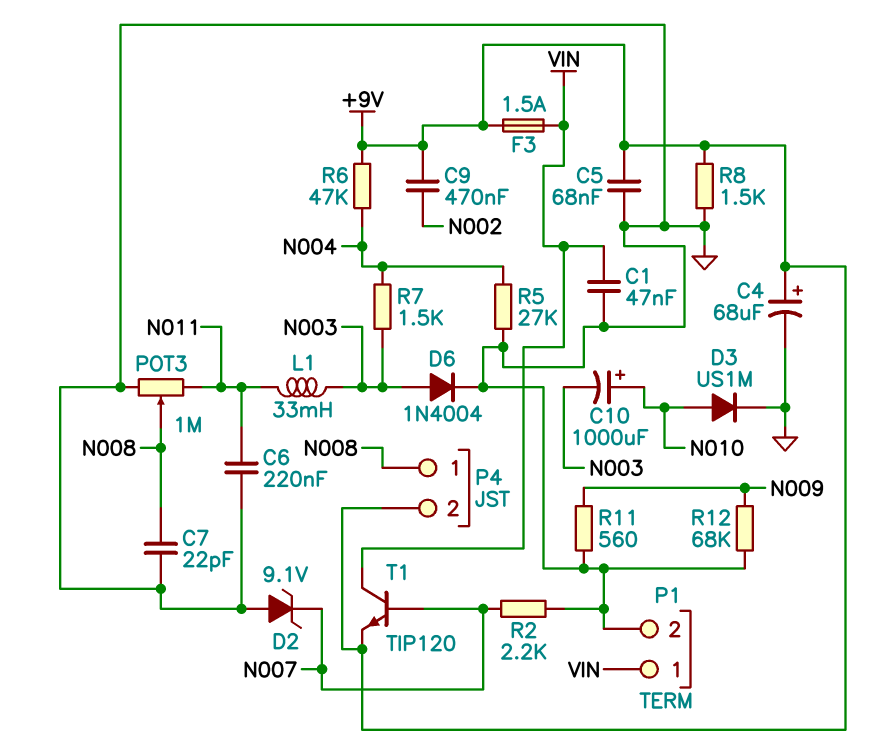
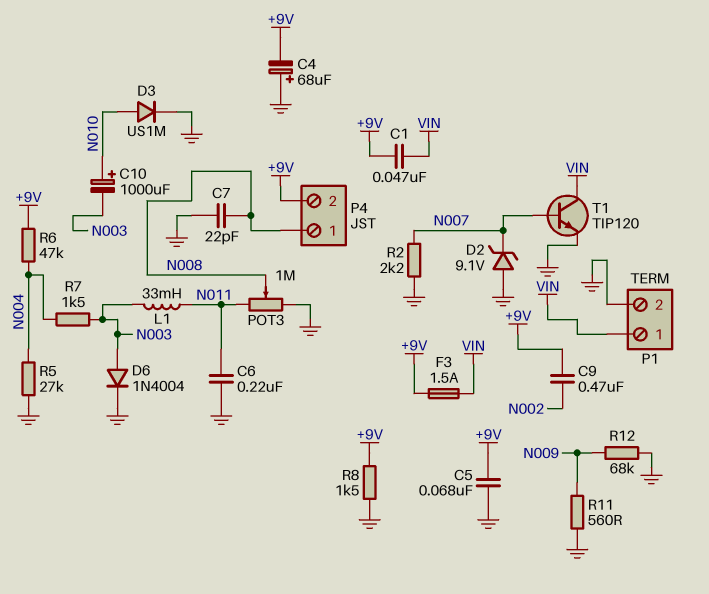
C1: 47nF (GND, VIN) -> 47nF (+9V, VIN)
C4: 68uF (plus +9V, minus GND) -> 68uF (plus GND, minus +9V)
T1: NPN TIP120 (B N007, C VIN, E +9V) -> NPN TIP120 (B N007, C VIN, E GND)

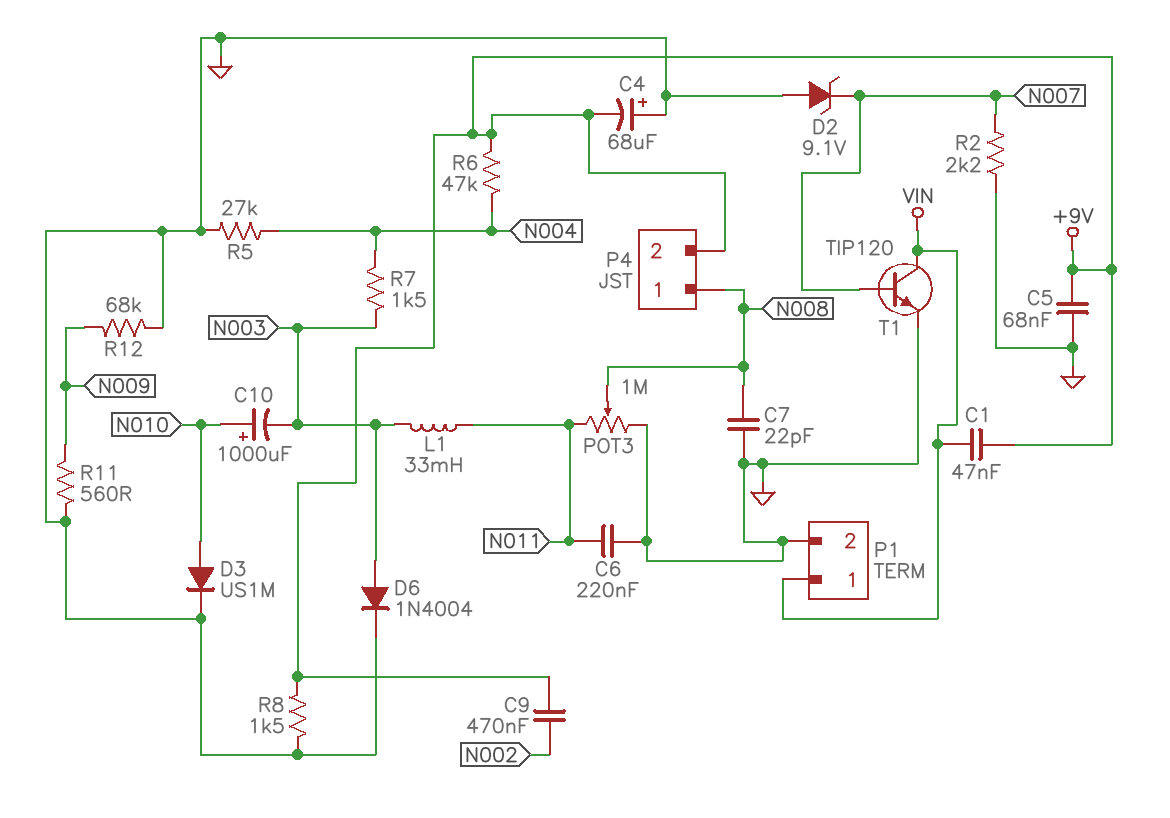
F3: 1.5A (+9V, VIN) -> none

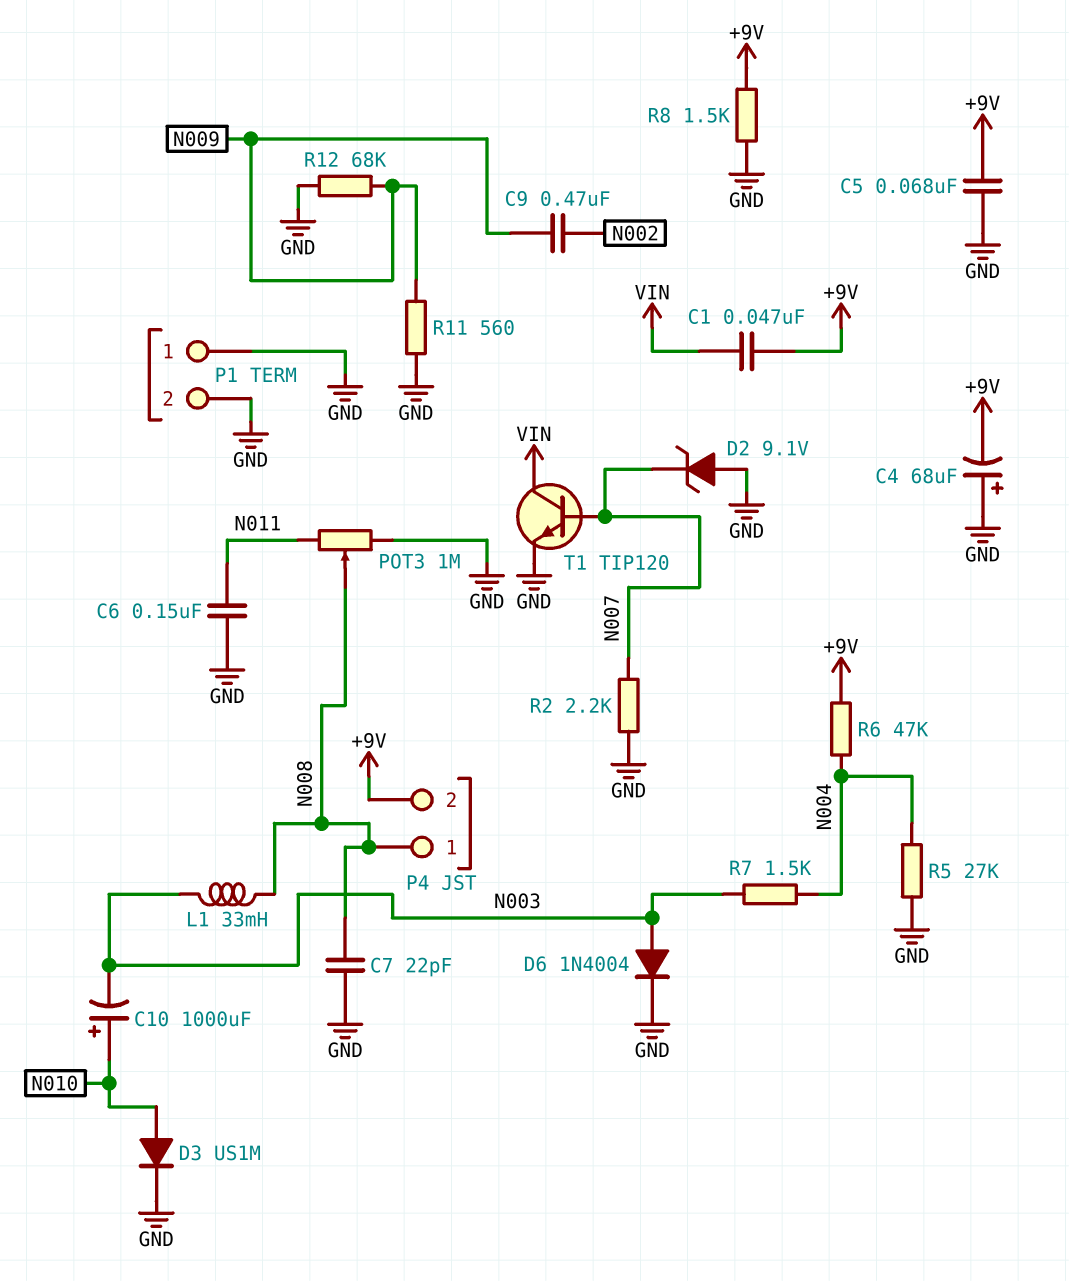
C6: 220nF (GND, N011) -> 150nF (GND, N011)
C9: 470nF (+9V, N002) -> 470nF (N002, N009)
L1: 33mH (N003, N011) -> 33mH (N003, N008)
P1 pin 1: VIN -> GND

